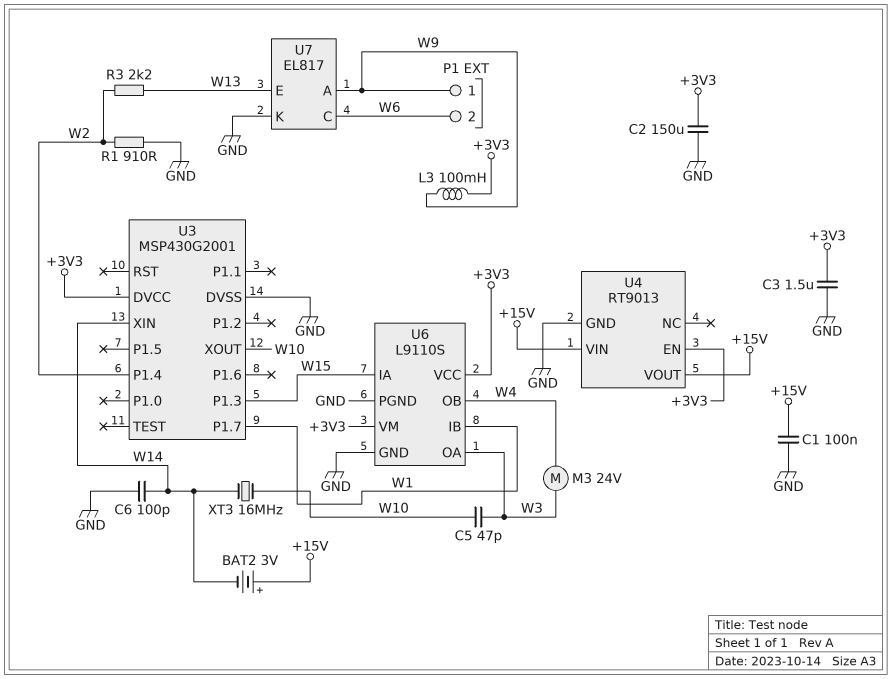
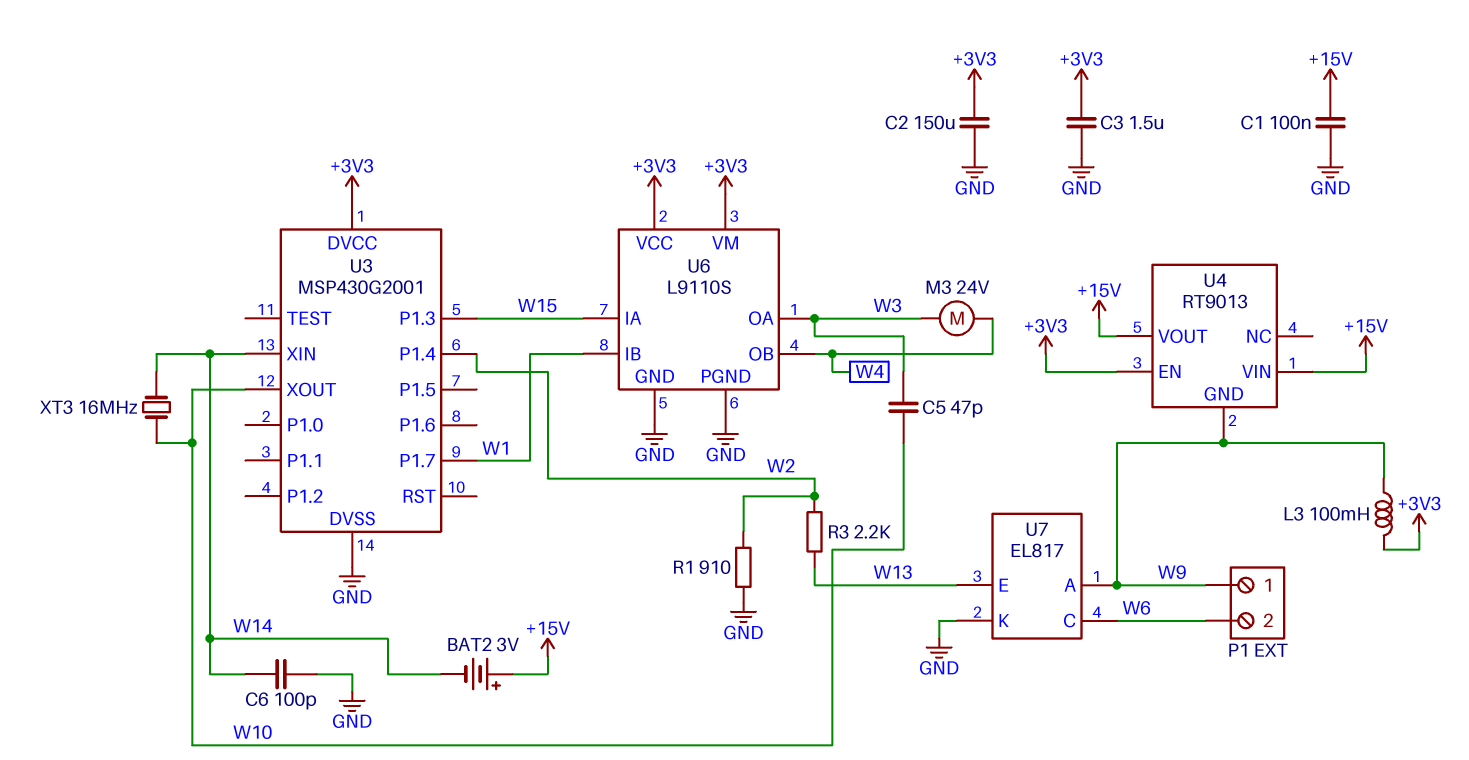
U4 pin GND: GND -> W9

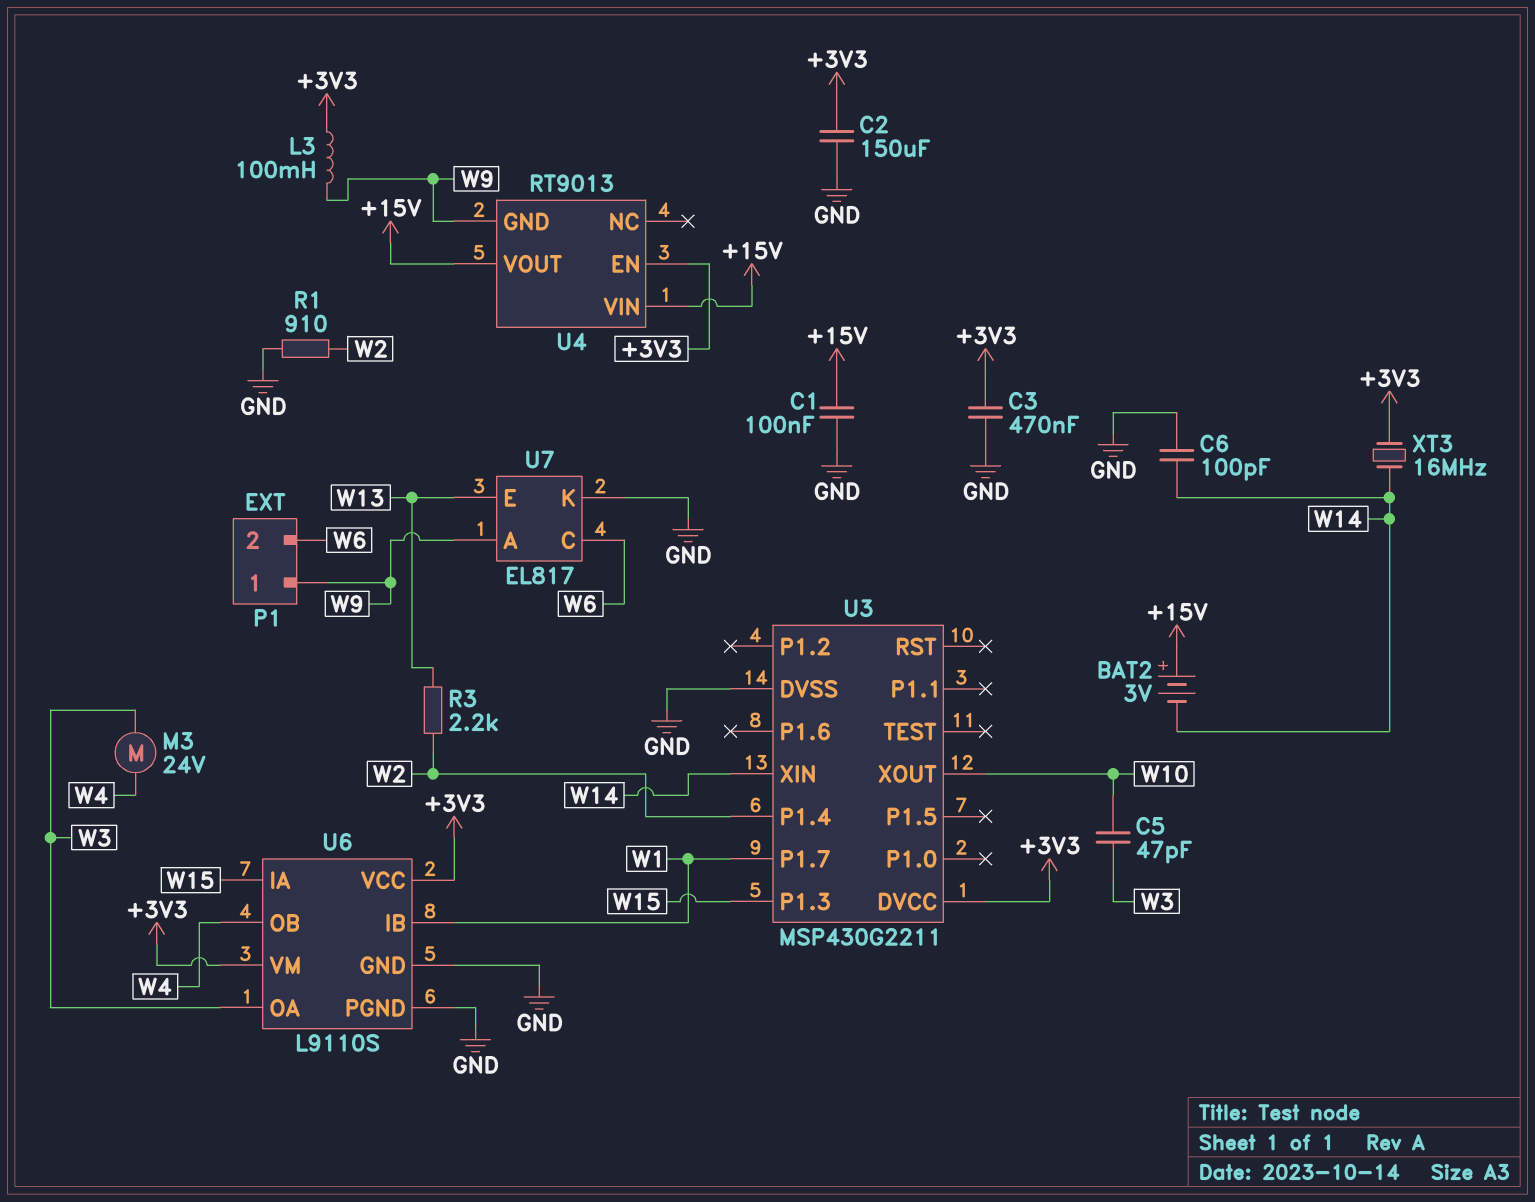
C3: 1.5uF (+3V3, GND) -> 470nF (+3V3, GND)
U3: MSP430G2001 -> MSP430G2211
XT3: 16MHz (W10, W14) -> 16MHz (+3V3, W14)

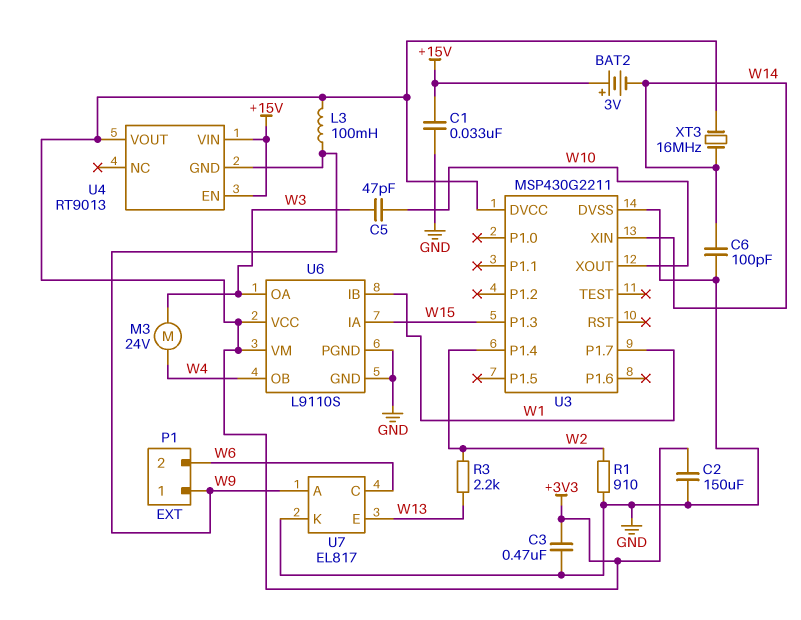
C1: 100nF (+15V, GND) -> 33nF (+15V, GND)
U4 pin EN: +3V3 -> +15V
U4 pin VOUT: +15V -> +3V3

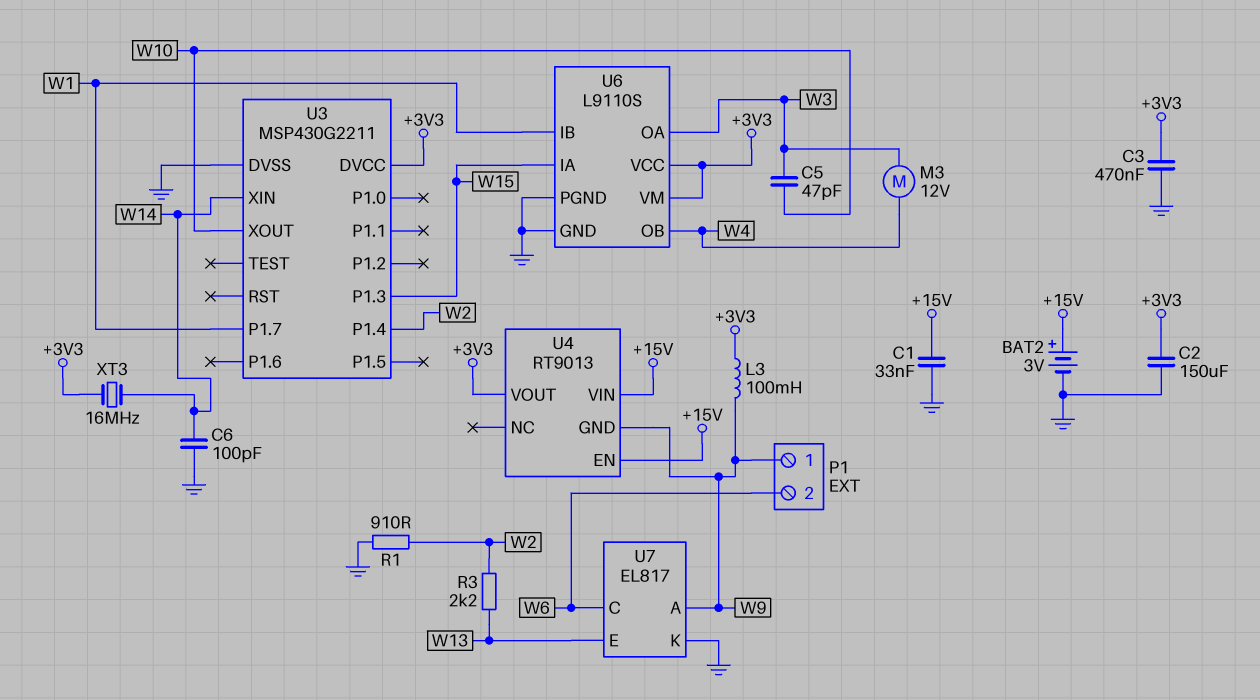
BAT2: 3V (plus +15V, minus W14) -> 3V (plus +15V, minus GND)
M3: motor 24V (W3, W4) -> motor 12V (W3, W4)

